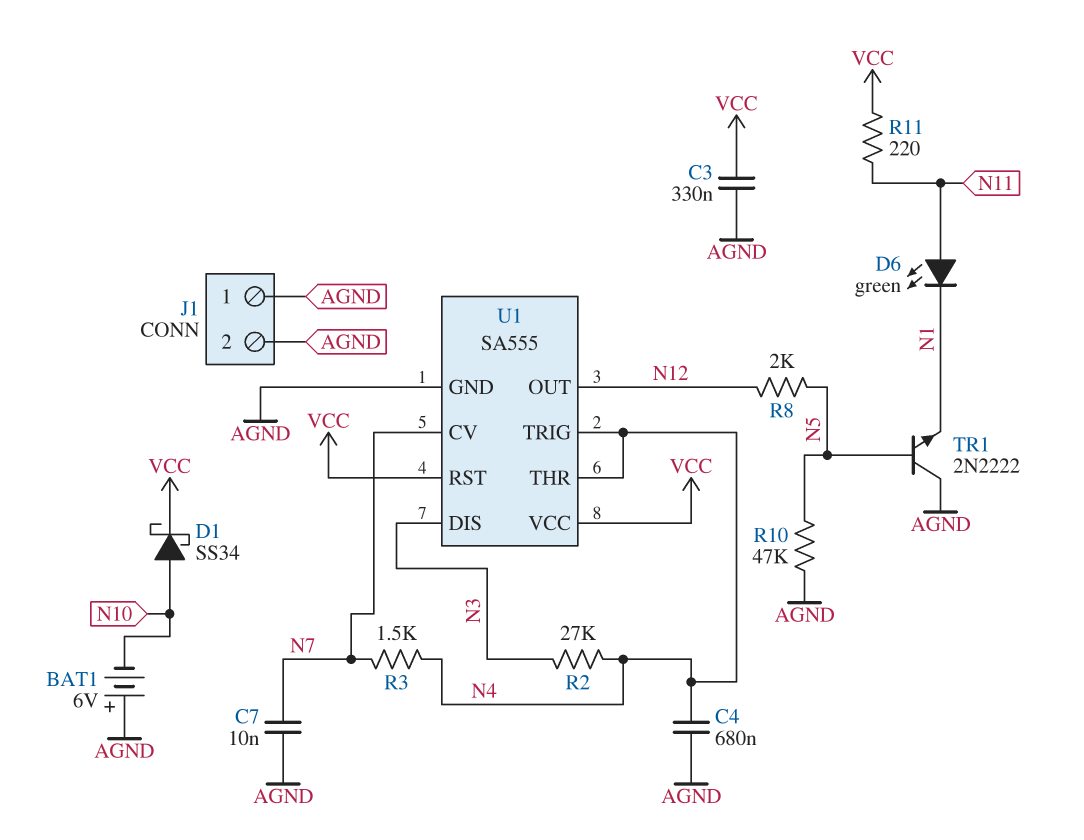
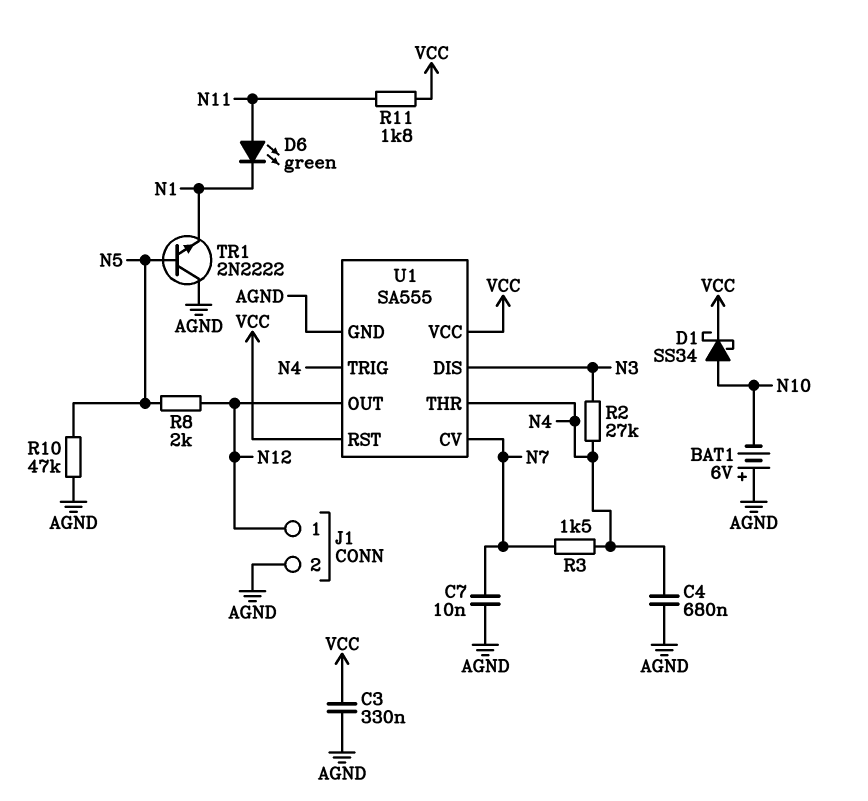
J1 pin 1: AGND -> N12
R11: 220 (N11, VCC) -> 1.8k (N11, VCC)

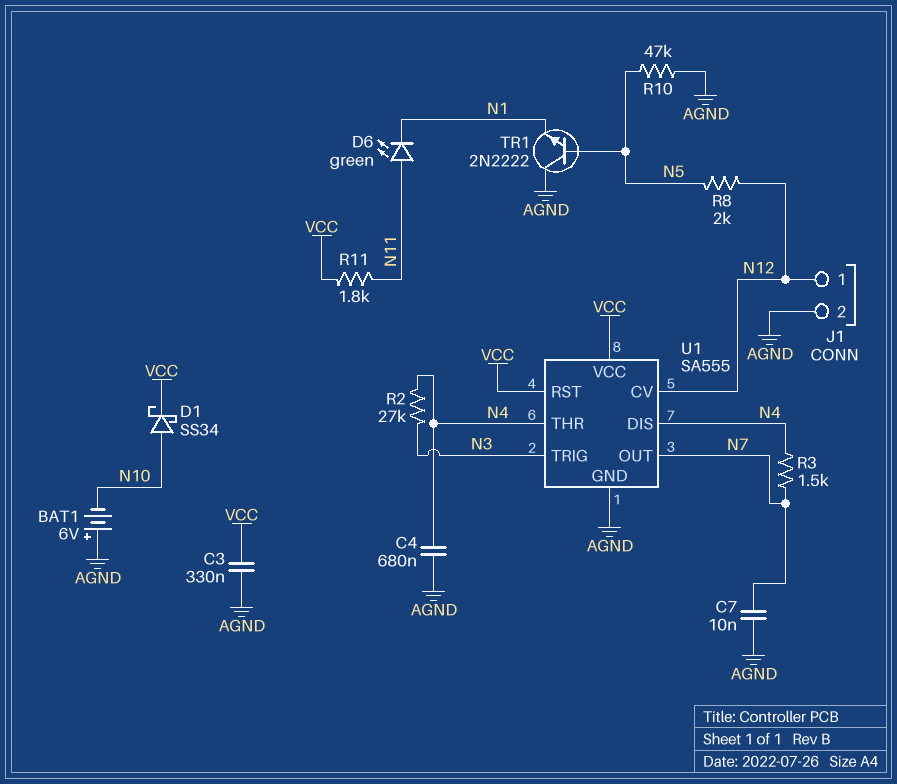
U1 pin CV: N7 -> N12
U1 pin DIS: N3 -> N4
U1 pin OUT: N12 -> N7
U1 pin TRIG: N4 -> N3

